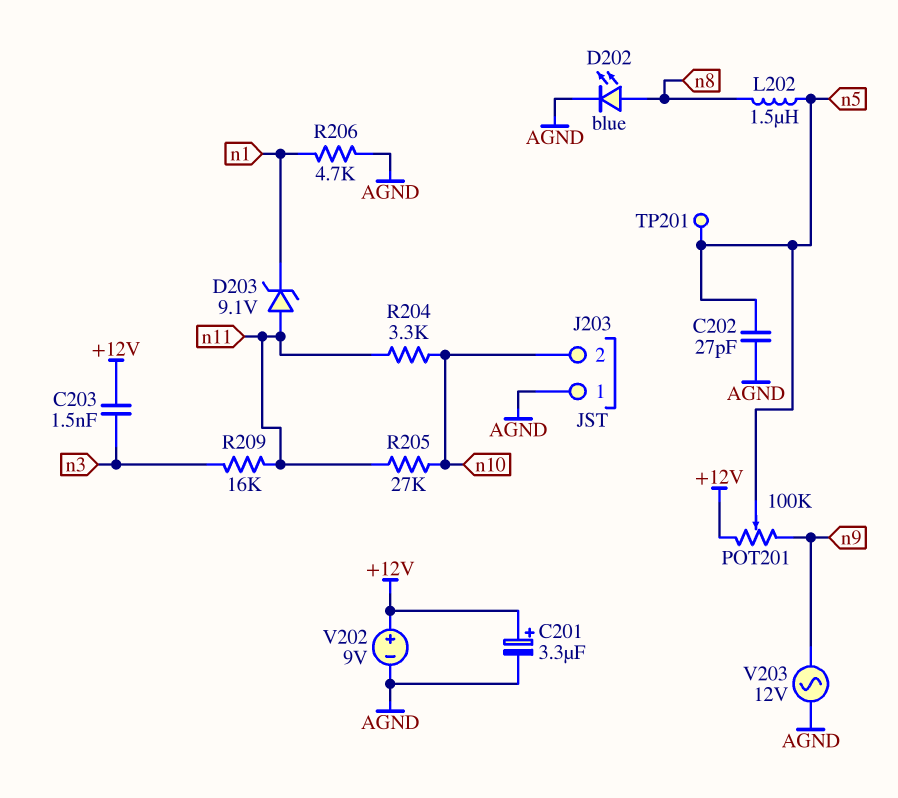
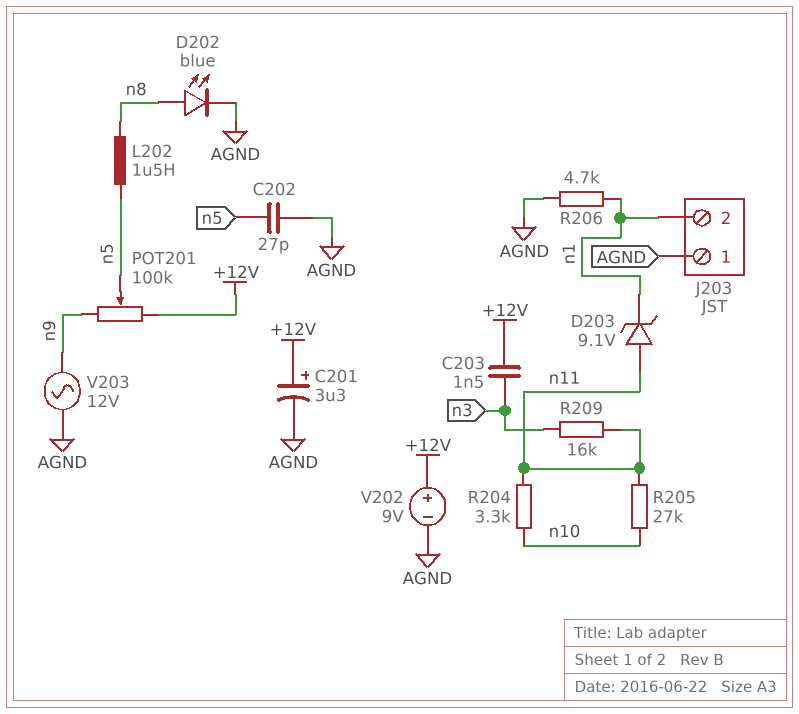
J203 pin 2: n10 -> n1
TP201: test point (n5) -> none

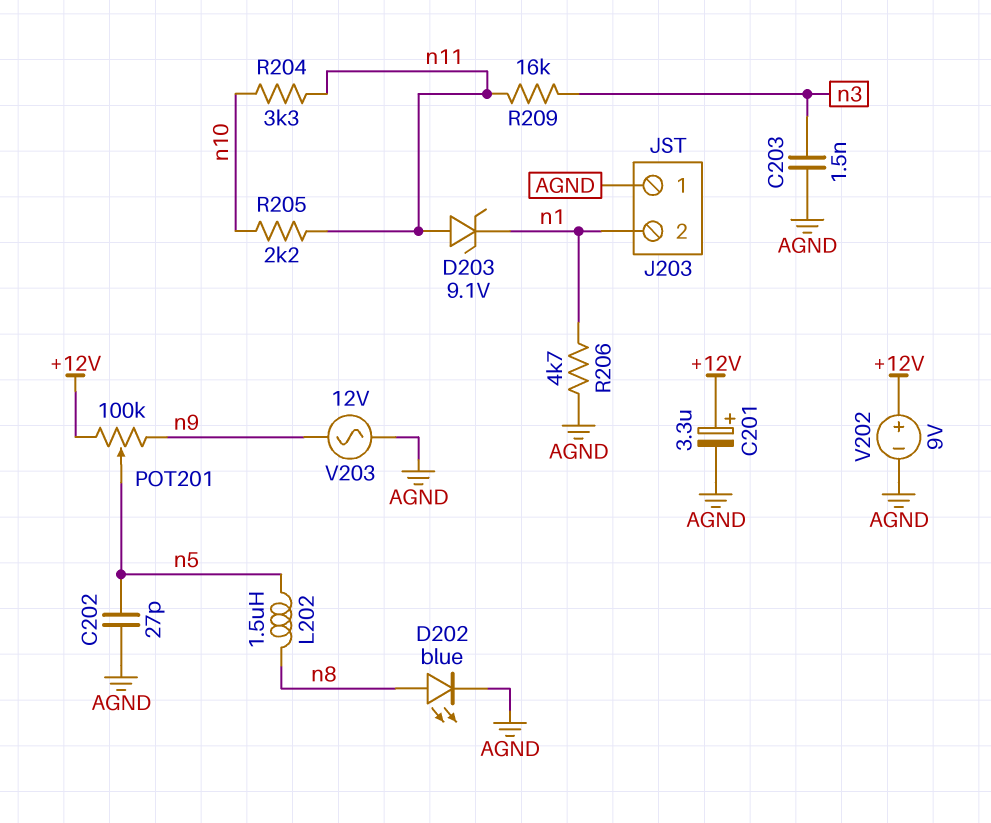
C203: 1.5nF (+12V, n3) -> 1.5nF (AGND, n3)
R205: 27k (n10, n11) -> 2.2k (n10, n11)

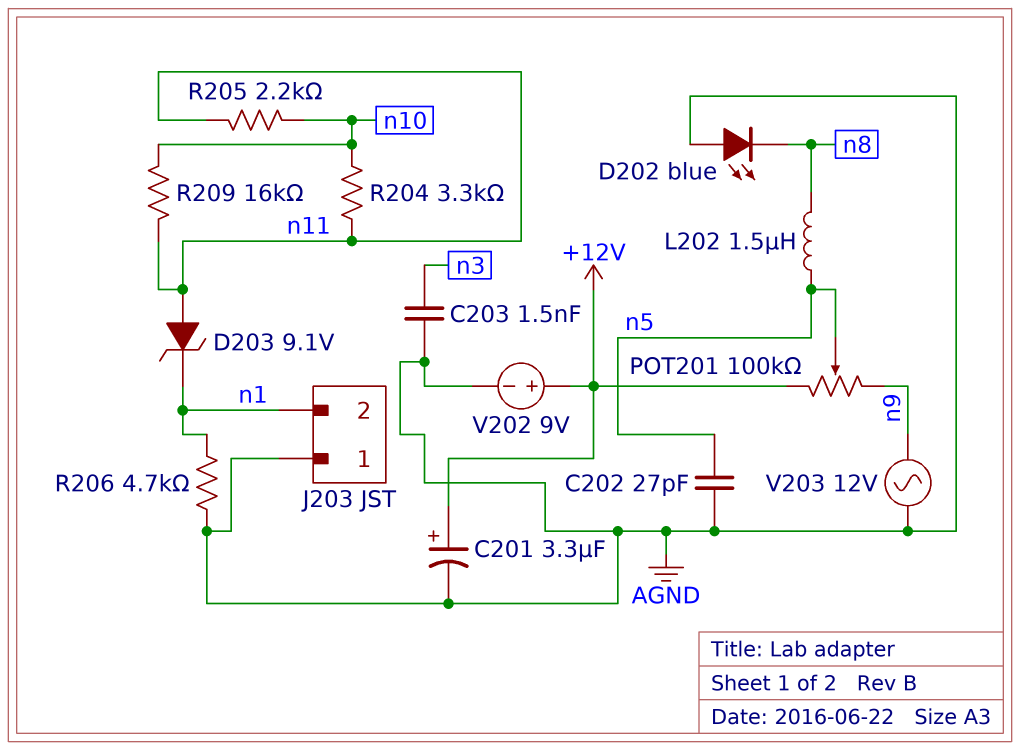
D202: LED blue (A n8, K AGND) -> LED blue (A AGND, K n8)
R209: 16k (n3, n11) -> 16k (n10, n11)

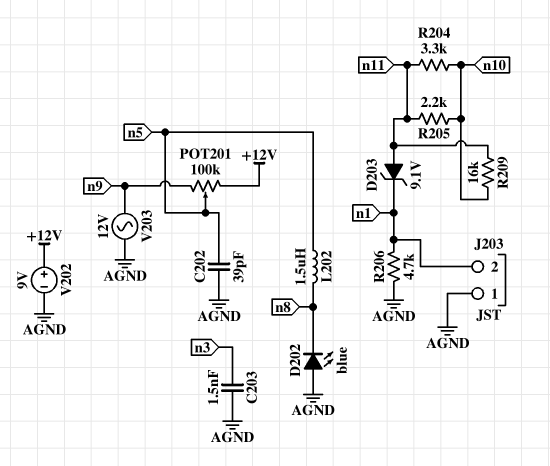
C201: 3.3uF (plus +12V, minus AGND) -> none
C202: 27pF (AGND, n5) -> 39pF (AGND, n5)

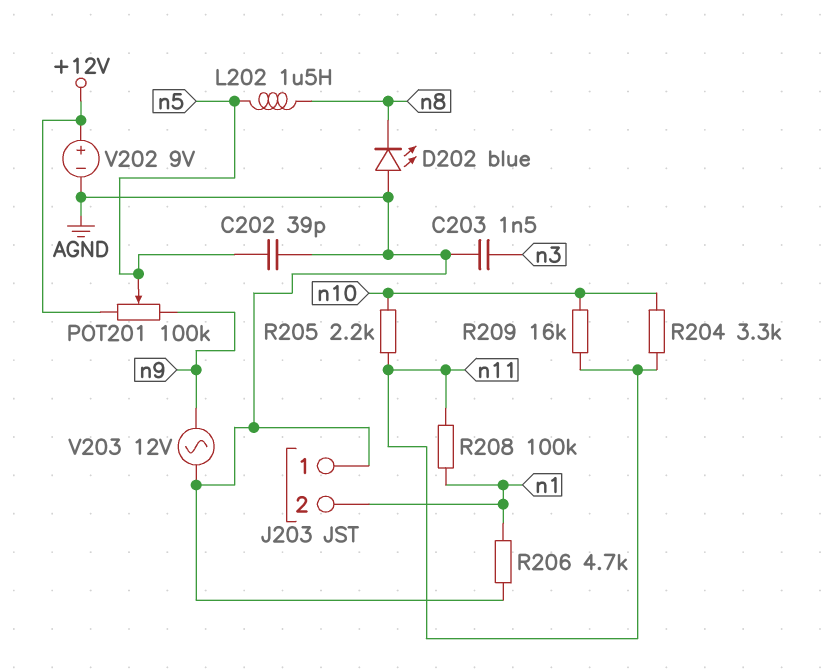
D203: zener 9.1V (A n11, K n1) -> none
R208: none -> 100k (n1, n11)

